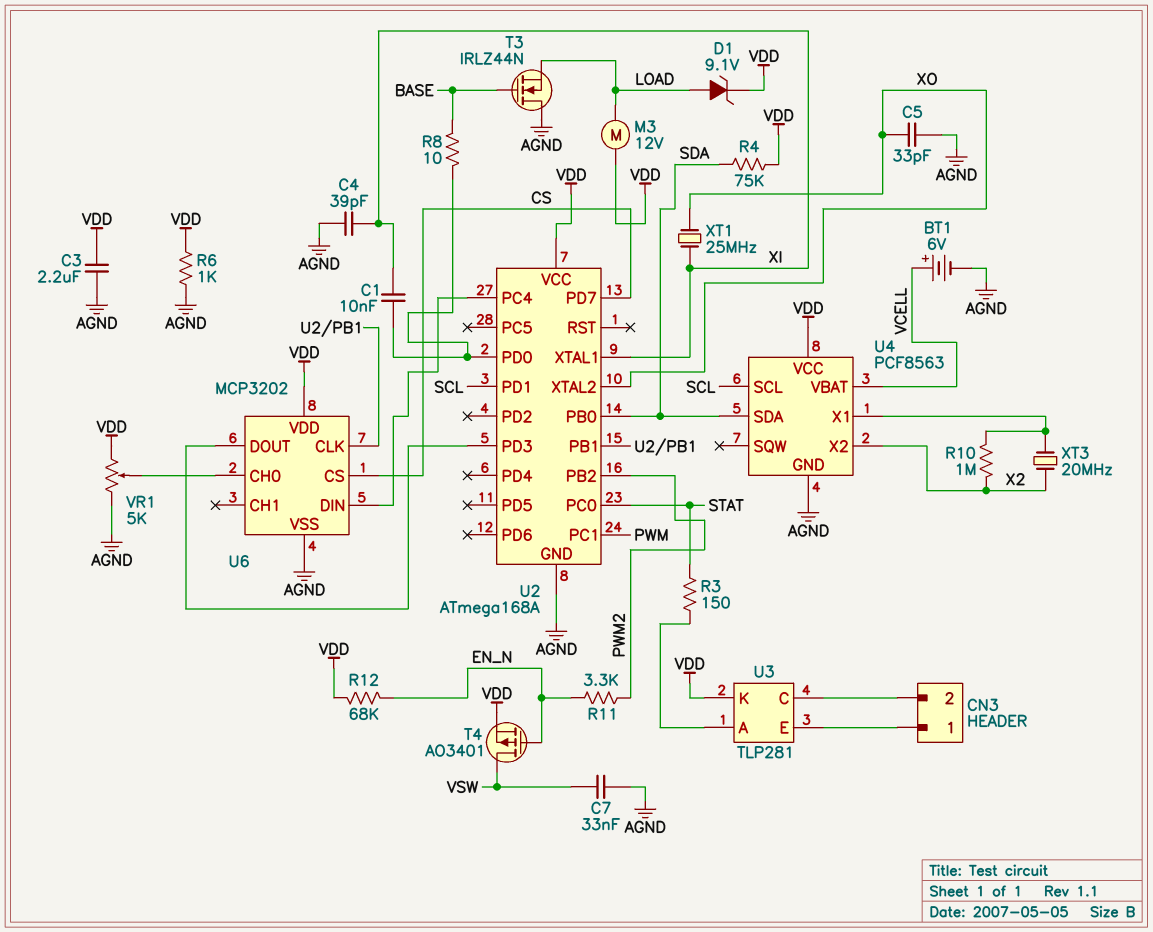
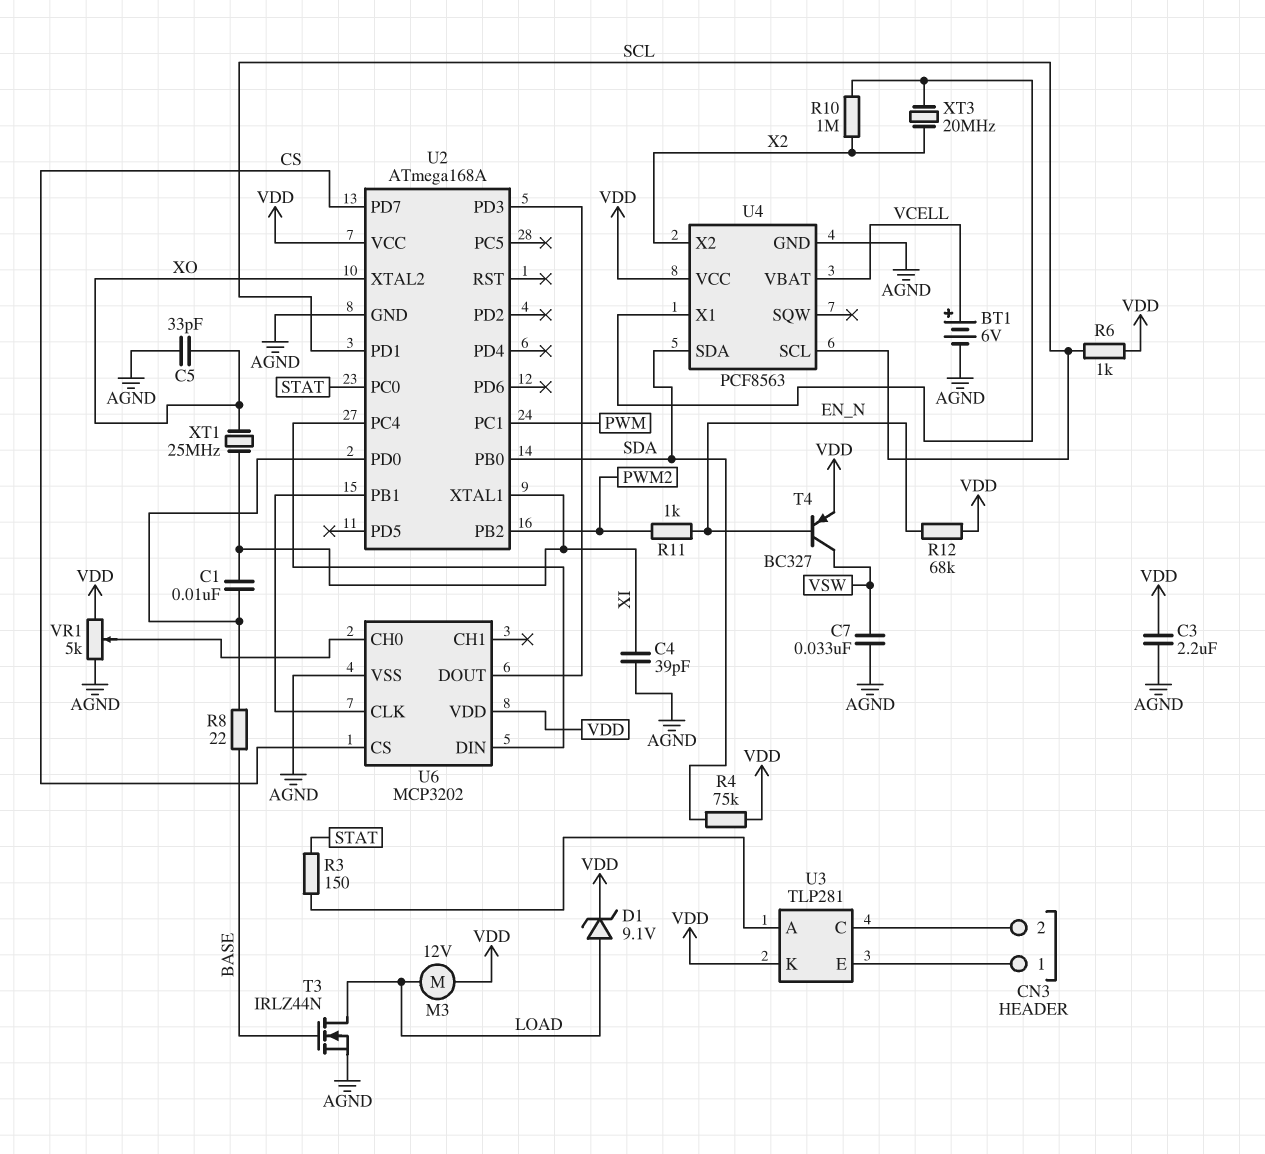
R6: 1k (AGND, VDD) -> 1k (SCL, VDD)
R8: 10 (BASE, U2/PD0) -> 22 (BASE, U2/PD0)
R11: 3.3k (EN_N, PWM2) -> 1k (EN_N, PWM2)
T3: NMOS IRLZ44N (G BASE, D AGND, S LOAD) -> NMOS IRLZ44N (G BASE, D LOAD, S AGND)
T4: PMOS AO3401 (G EN_N, D VSW, S VDD) -> PNP BC327 (B EN_N, C VSW, E VDD)

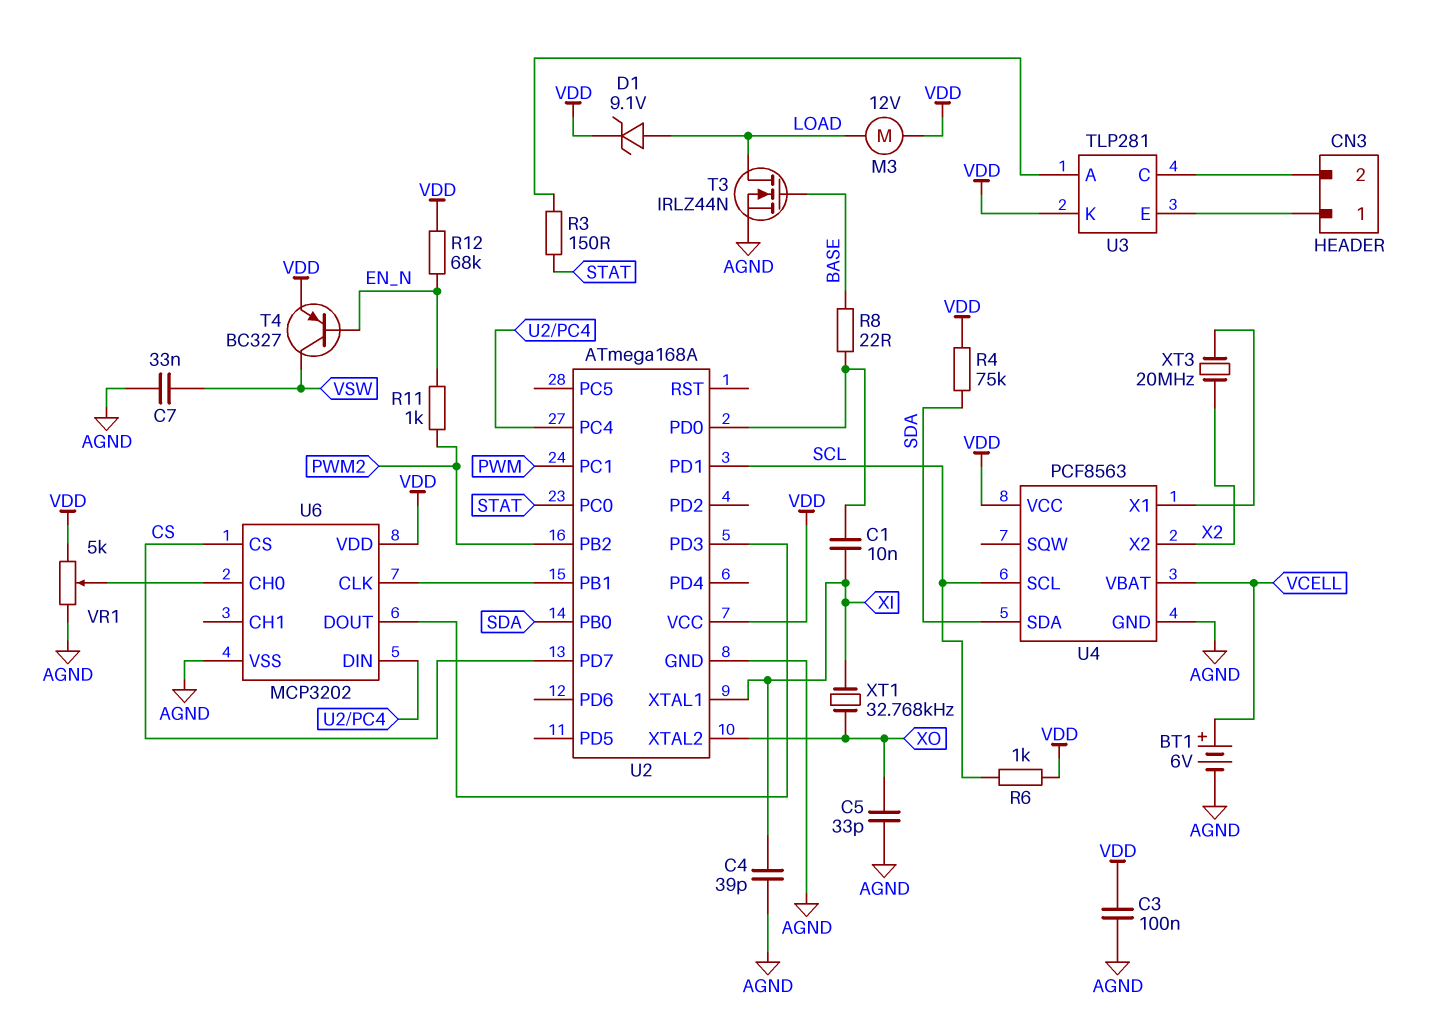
C3: 2.2uF (AGND, VDD) -> 100nF (AGND, VDD)
R10: 1M (U4/X1, X2) -> none
XT1: 25MHz (XI, XO) -> 32.768kHz (XI, XO)

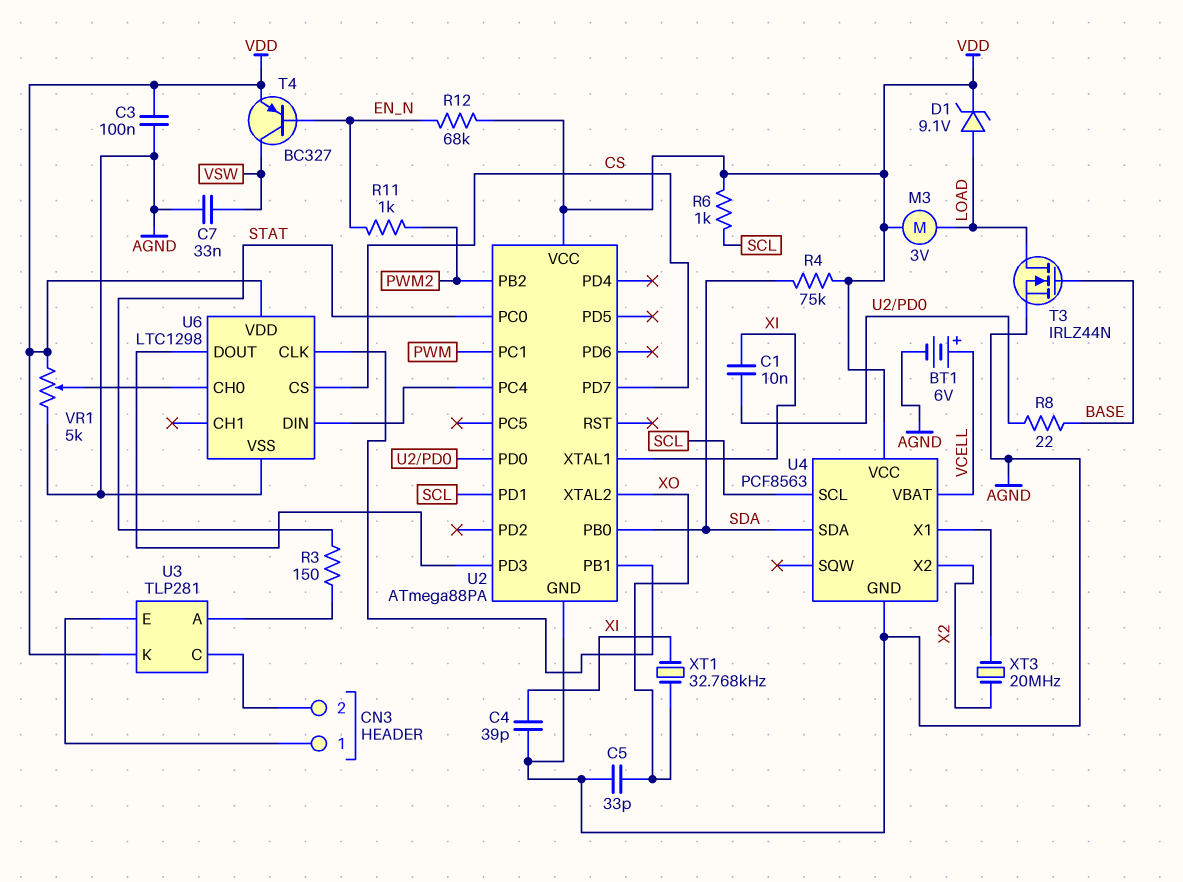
M3: motor 12V (LOAD, VDD) -> motor 3V (LOAD, VDD)
U2: ATmega168A -> ATmega88PA
U6: MCP3202 -> LTC1298

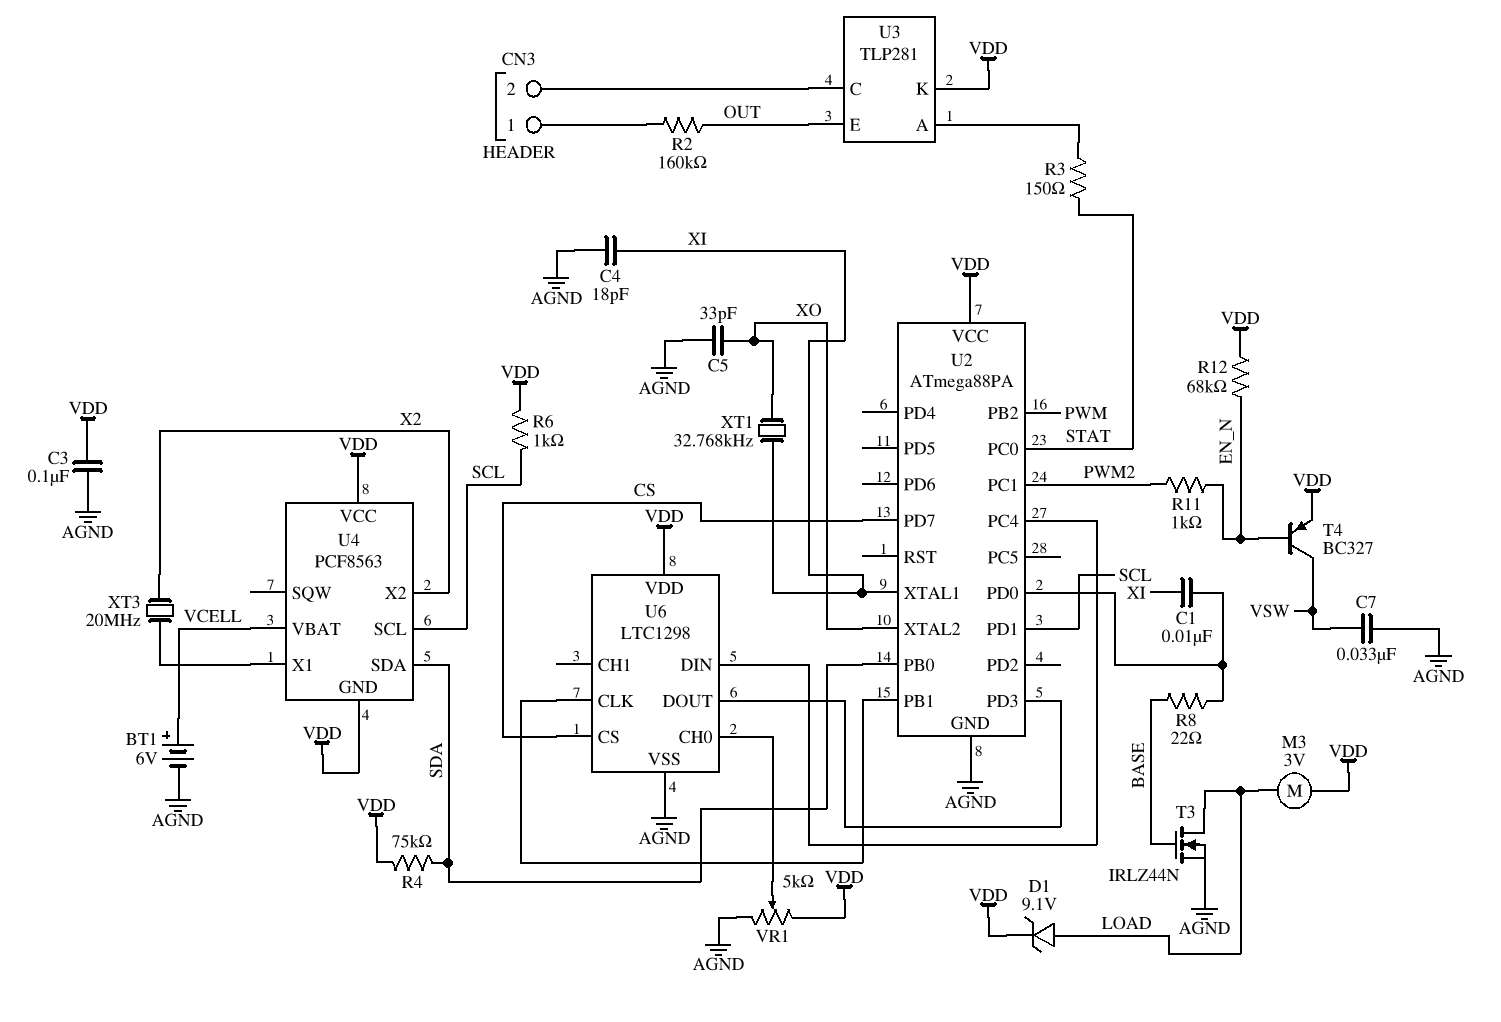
C4: 39pF (AGND, XI) -> 18pF (AGND, XI)
R2: none -> 160k (CN3/1, OUT)
U2 pin PB2: PWM2 -> PWM
U2 pin PC1: PWM -> PWM2
U3 pin E: CN3/1 -> OUT
U4 pin GND: AGND -> VDD

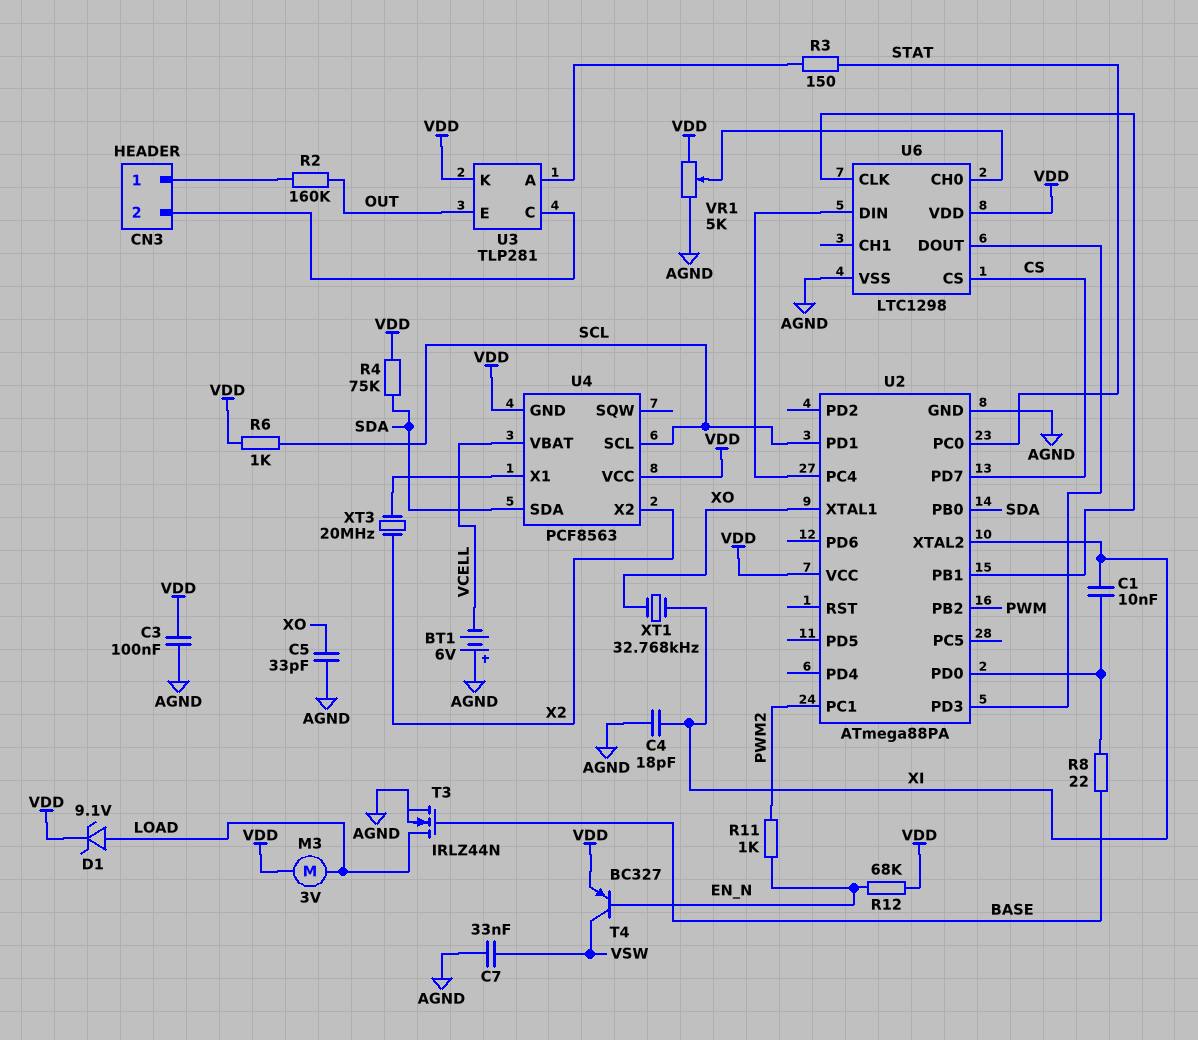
BT1: 6V (plus VCELL, minus AGND) -> 6V (plus AGND, minus VCELL)
U2 pin XTAL1: XI -> XO
U2 pin XTAL2: XO -> XI

